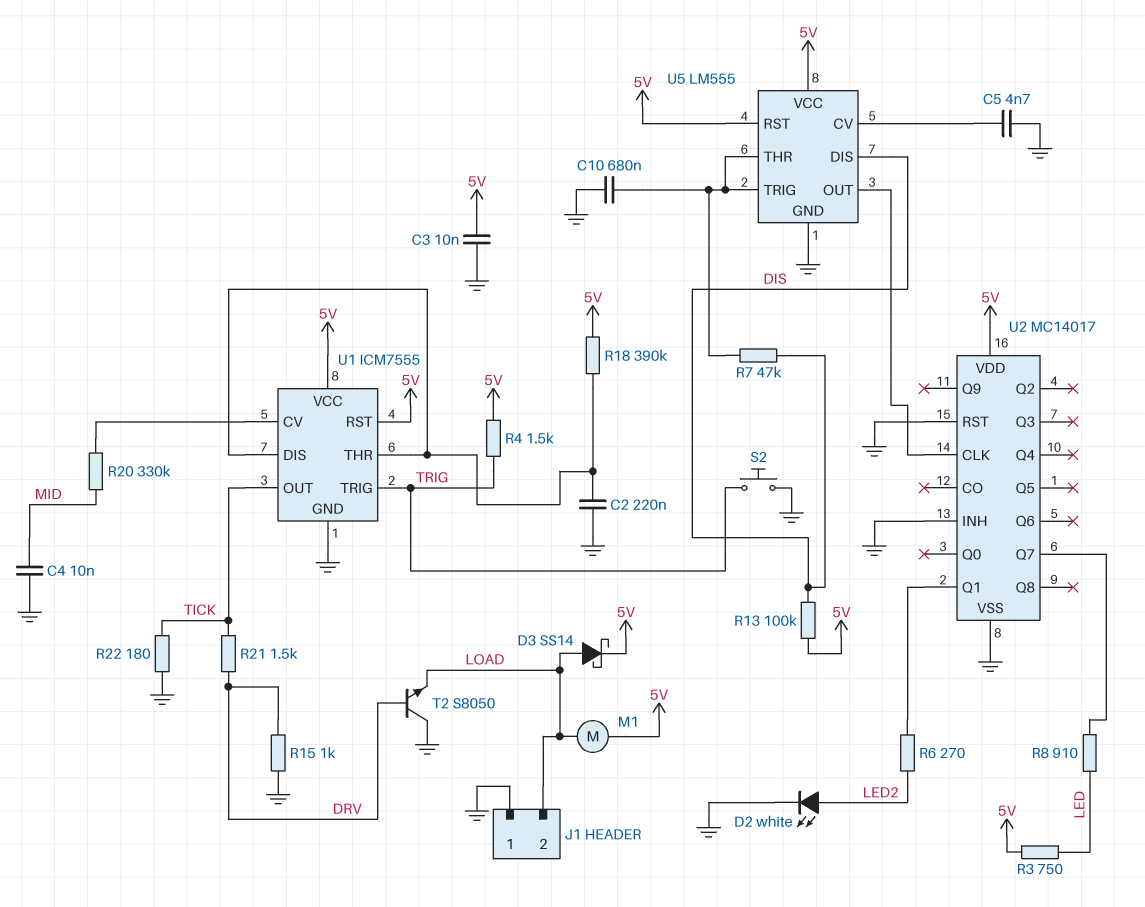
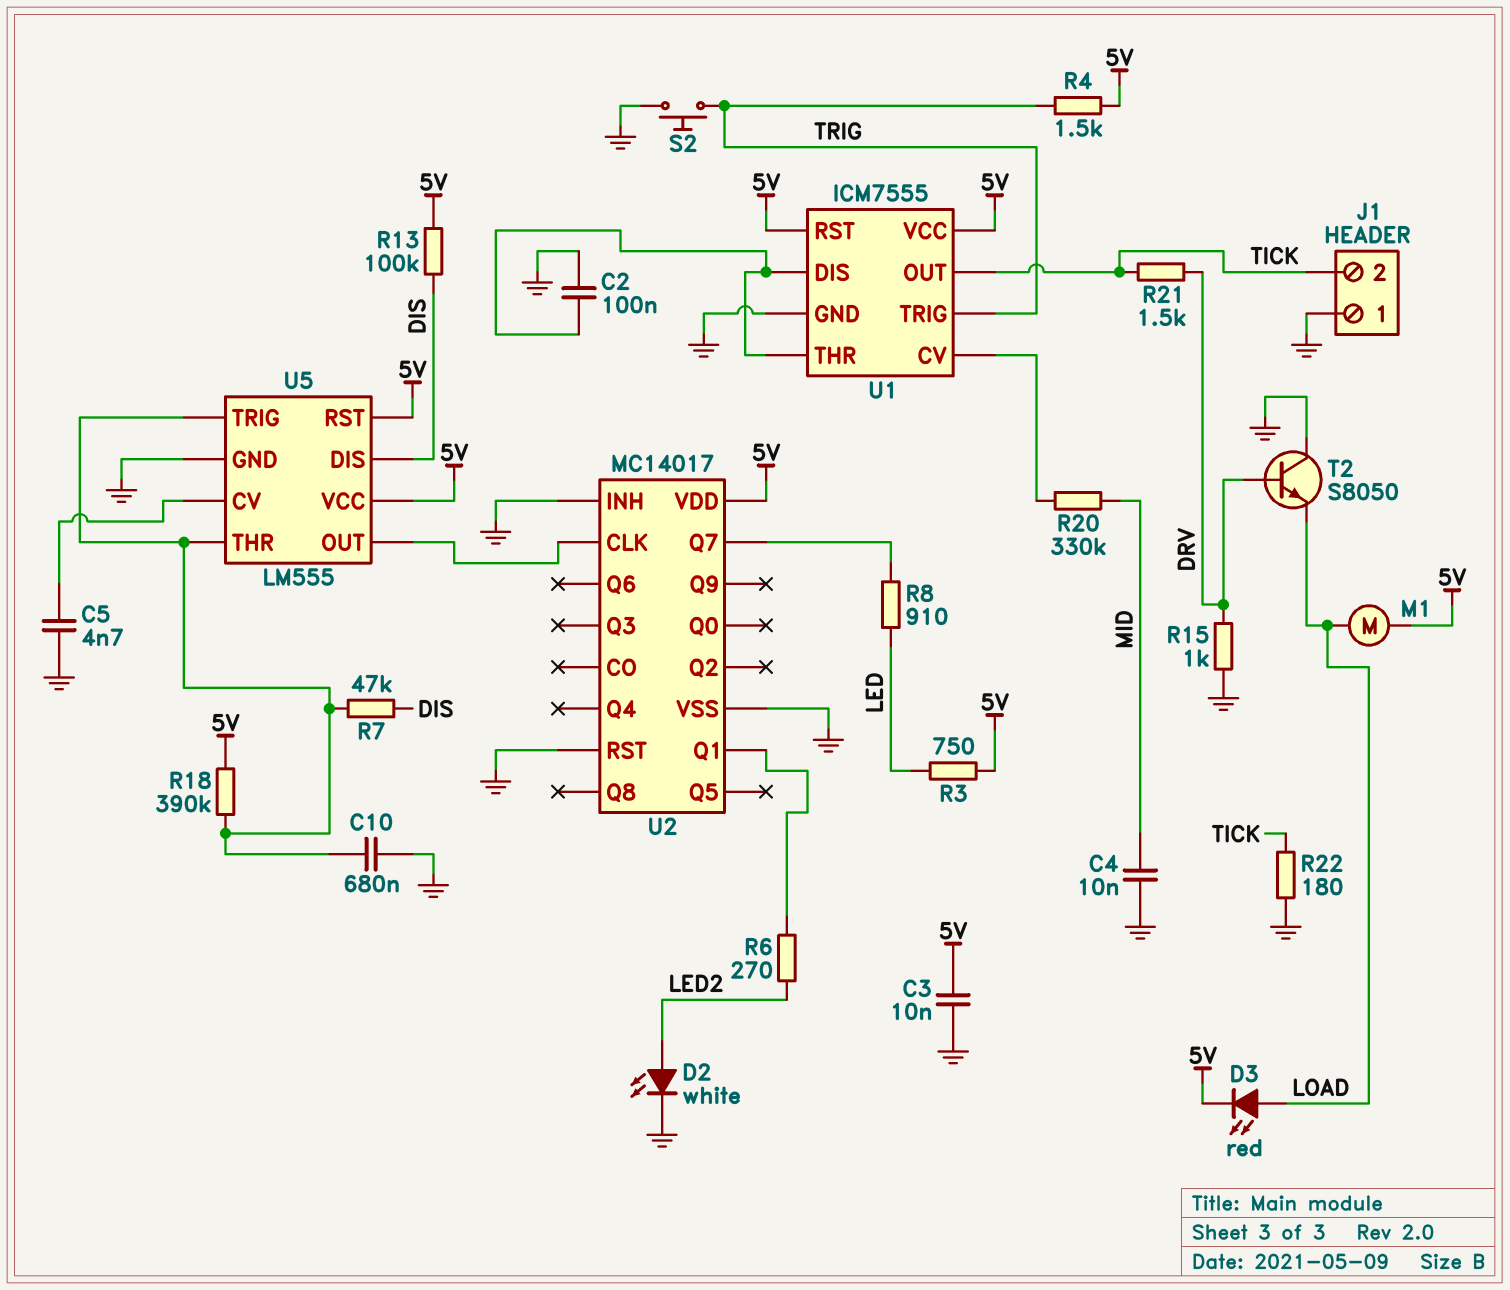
C2: 220nF (GND, U1/DIS) -> 100nF (GND, U1/DIS)
D3: schottky SS14 (A LOAD, K 5V) -> LED red (A LOAD, K 5V)
J1 pin 2: LOAD -> TICK
R18: 390k (5V, U1/DIS) -> 390k (5V, U5/THR)

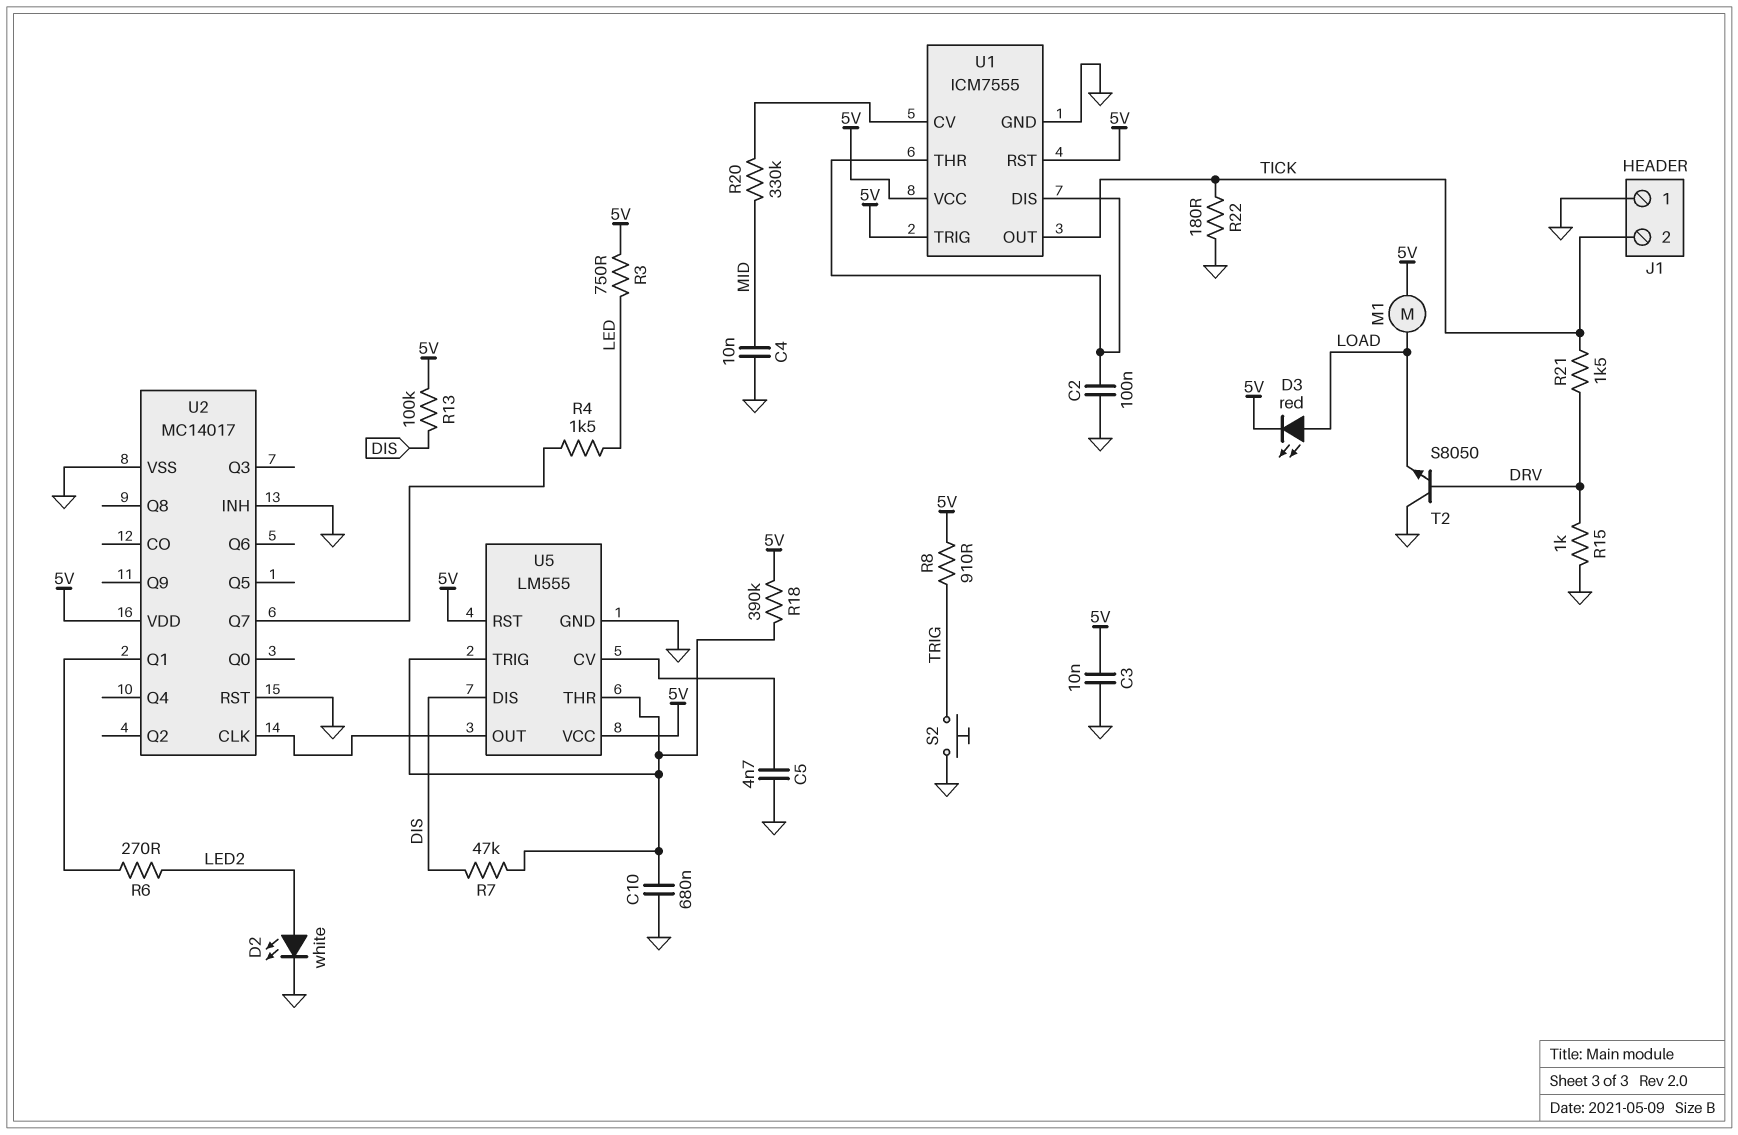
R4: 1.5k (5V, TRIG) -> 1.5k (LED, U2/Q7)
R8: 910 (LED, U2/Q7) -> 910 (5V, TRIG)
U1 pin TRIG: TRIG -> 5V

